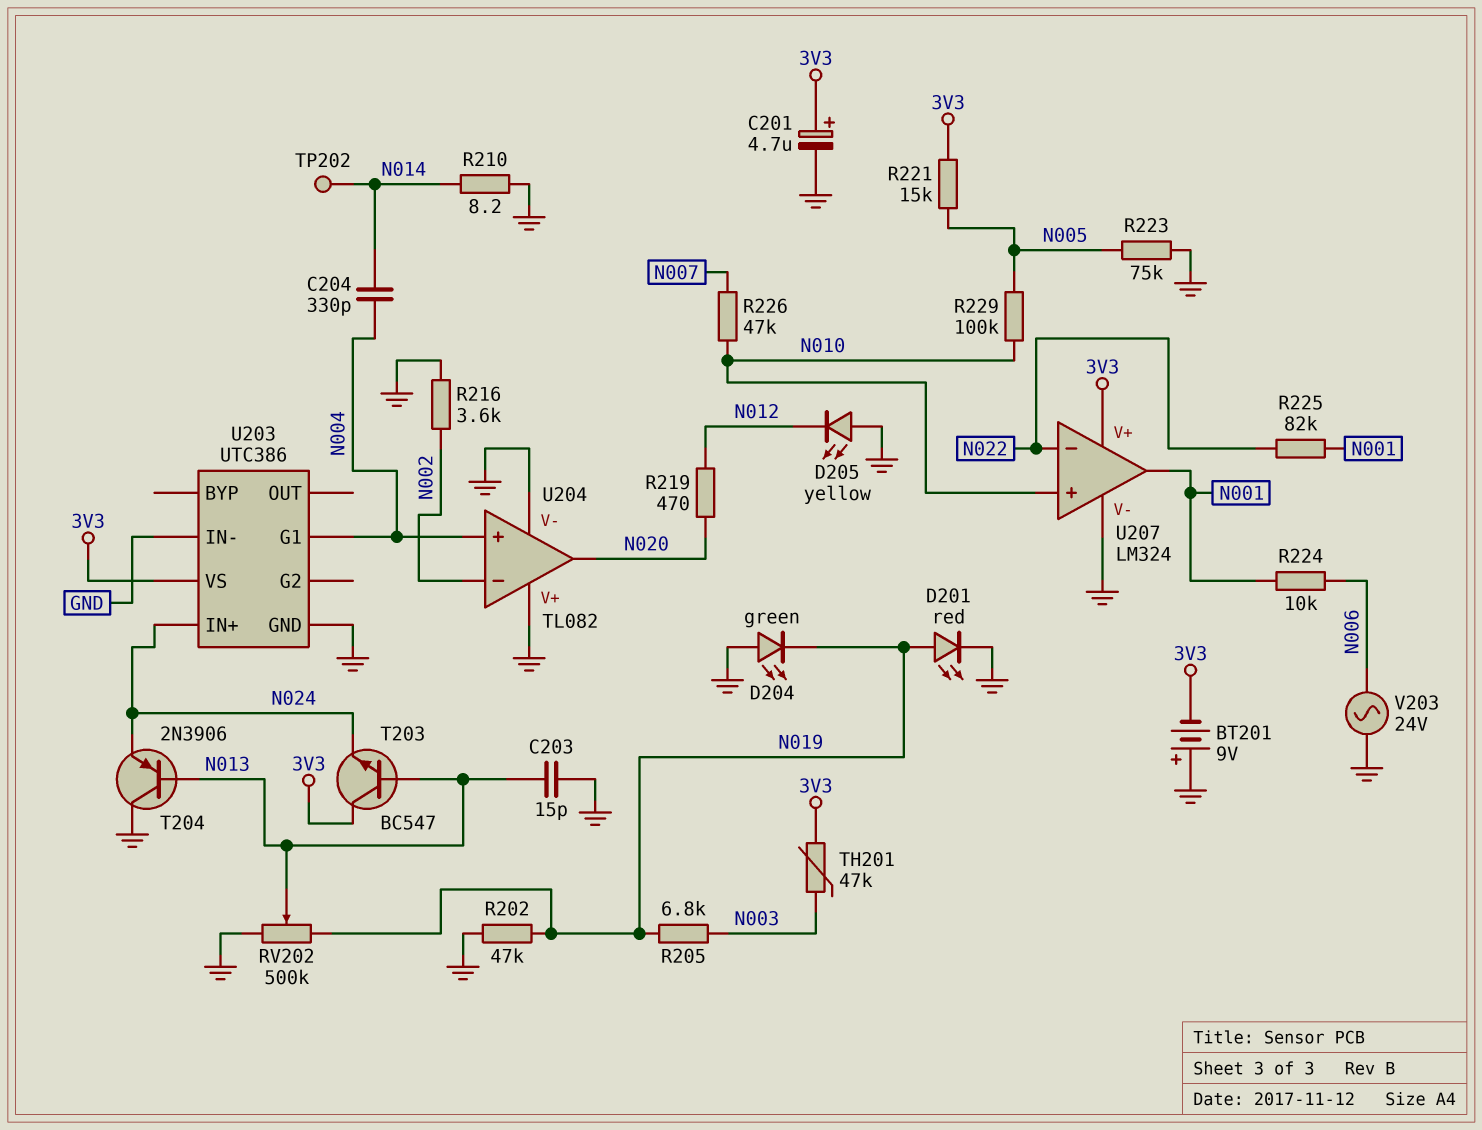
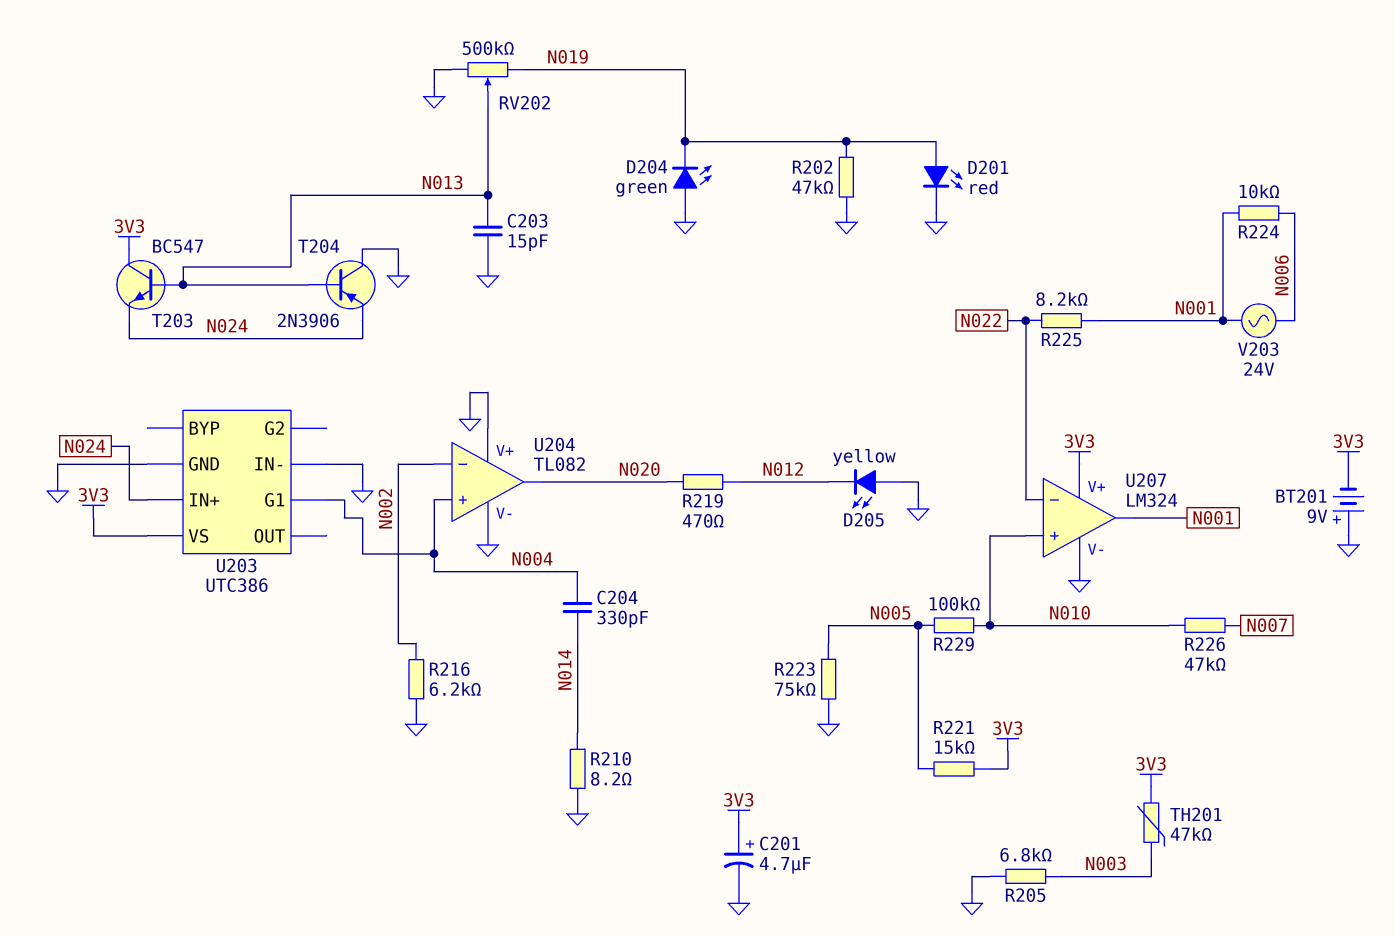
R205: 6.8k (N003, N019) -> 6.8k (GND, N003)
R216: 3.6k (GND, N002) -> 6.2k (GND, N002)
R225: 82k (N001, N022) -> 8.2k (N001, N022)
TP202: test point (N014) -> none
V203: AC 24V (GND, N006) -> AC 24V (N001, N006)

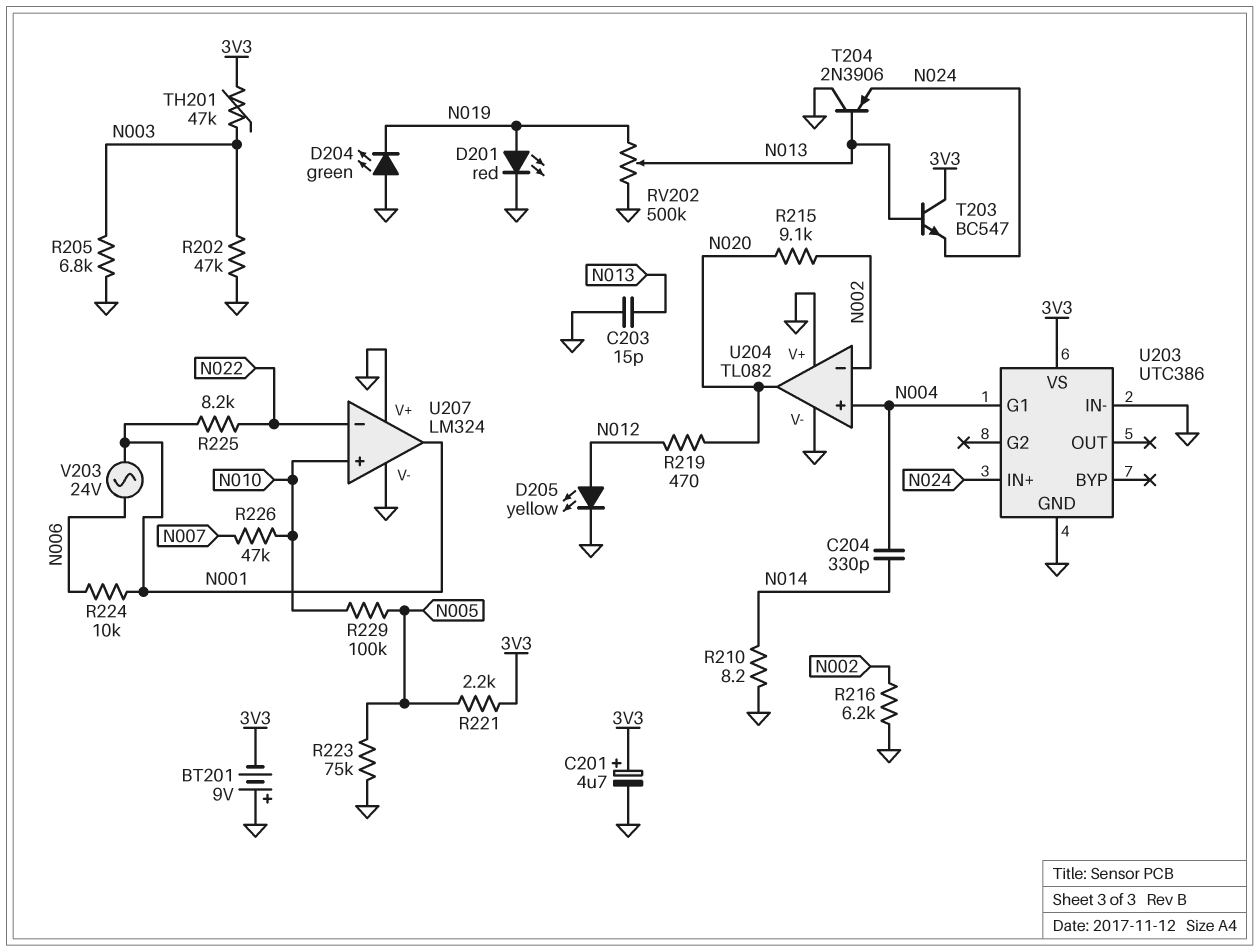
D205: LED yellow (A GND, K N012) -> LED yellow (A N012, K GND)
R202: 47k (GND, N019) -> 47k (GND, N003)
R215: none -> 9.1k (N002, N020)
R221: 15k (3V3, N005) -> 2.2k (3V3, N005)
U207 pin V+: 3V3 -> GND

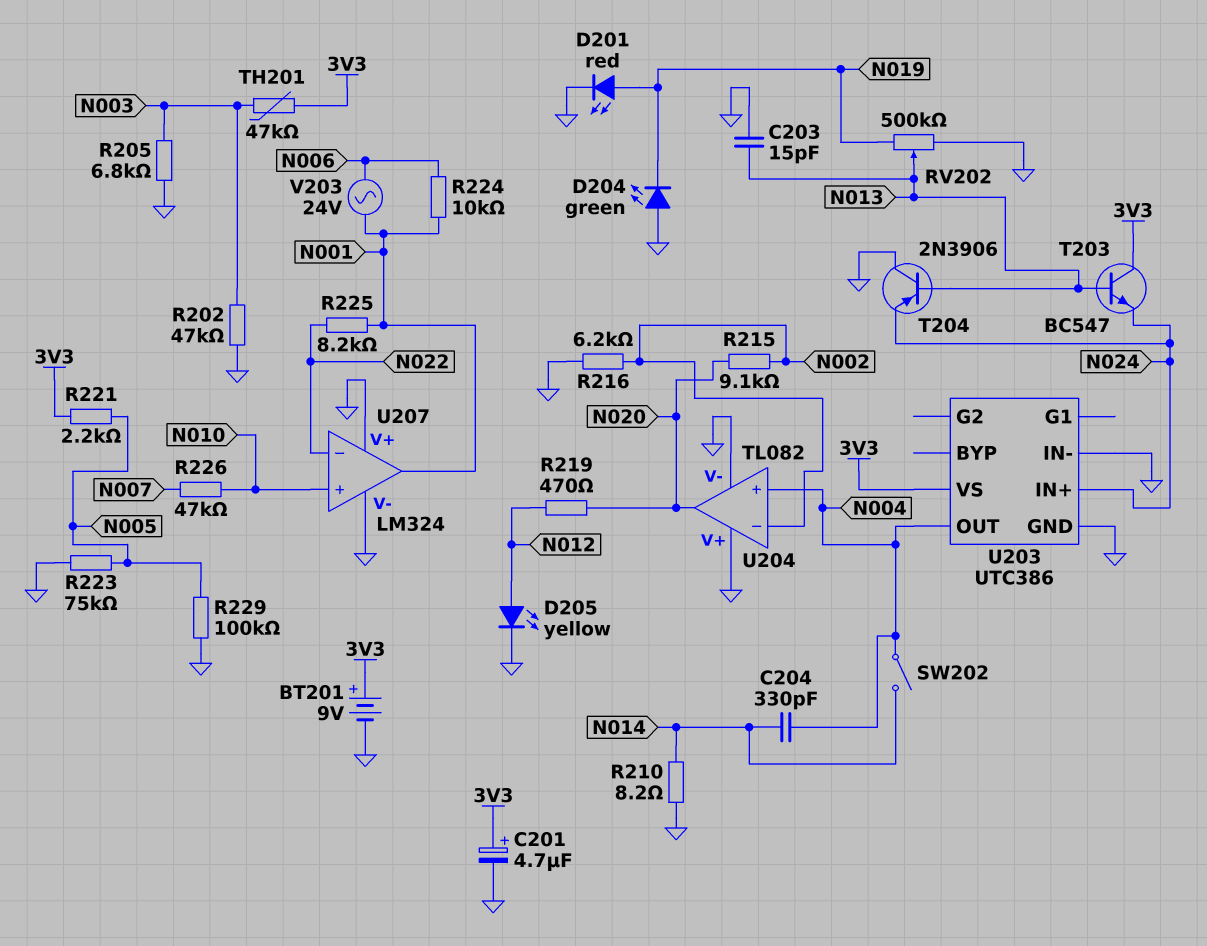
BT201: 9V (plus GND, minus 3V3) -> 9V (plus 3V3, minus GND)
R229: 100k (N005, N010) -> 100k (GND, N005)
SW202: none -> switch (N004, N014)
U203 pin G1: N004 -> none
U203 pin OUT: none -> N004

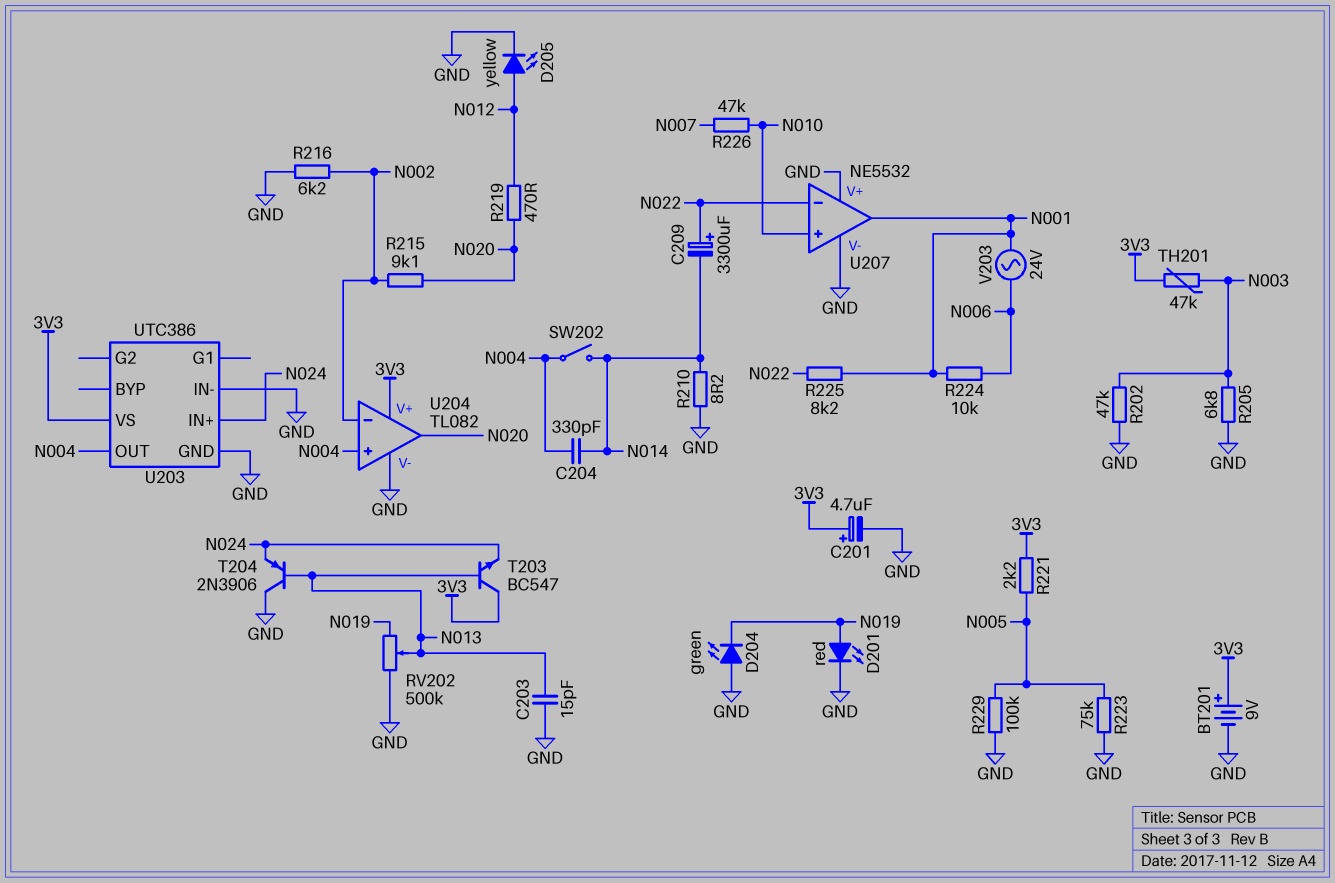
C209: none -> 3300uF (plus N022, minus N014)
U204 pin V+: GND -> 3V3
U207: LM324 -> NE5532

